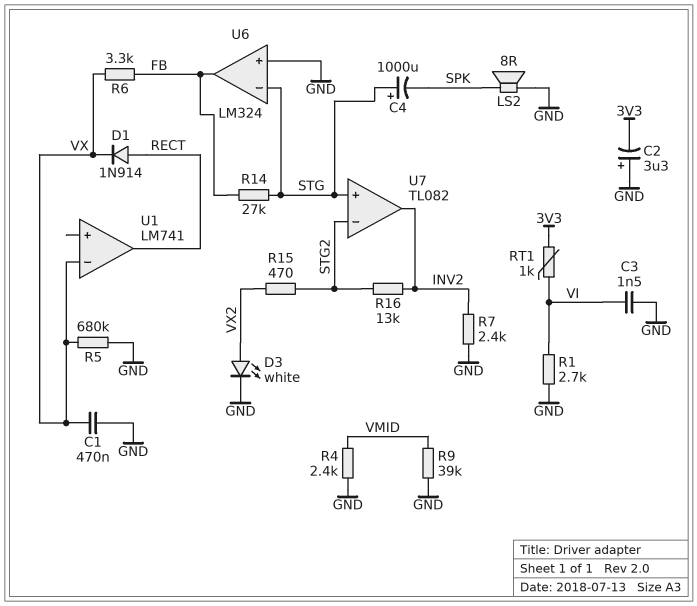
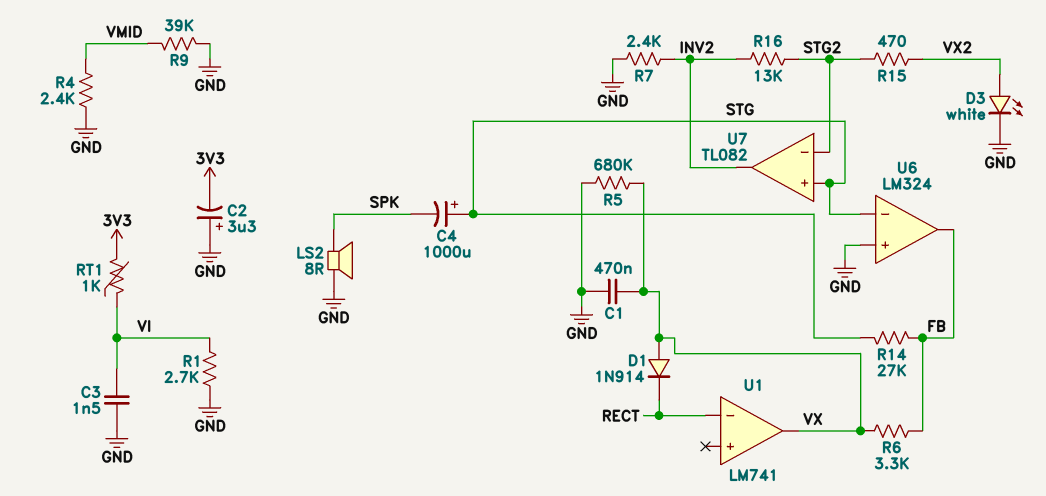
D1: diode 1N914 (A RECT, K VX) -> diode 1N914 (A VX, K RECT)
U1 pin in-: VX -> RECT
U1 pin out: RECT -> VX

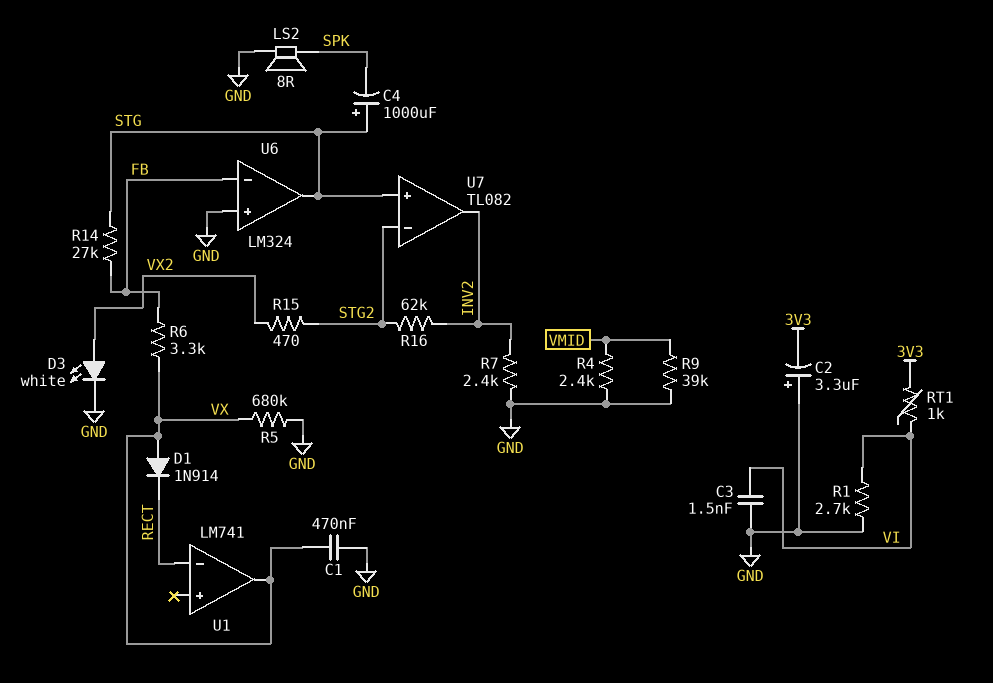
R16: 13k (INV2, STG2) -> 62k (INV2, STG2)
U6 pin in-: STG -> FB
U6 pin out: FB -> STG

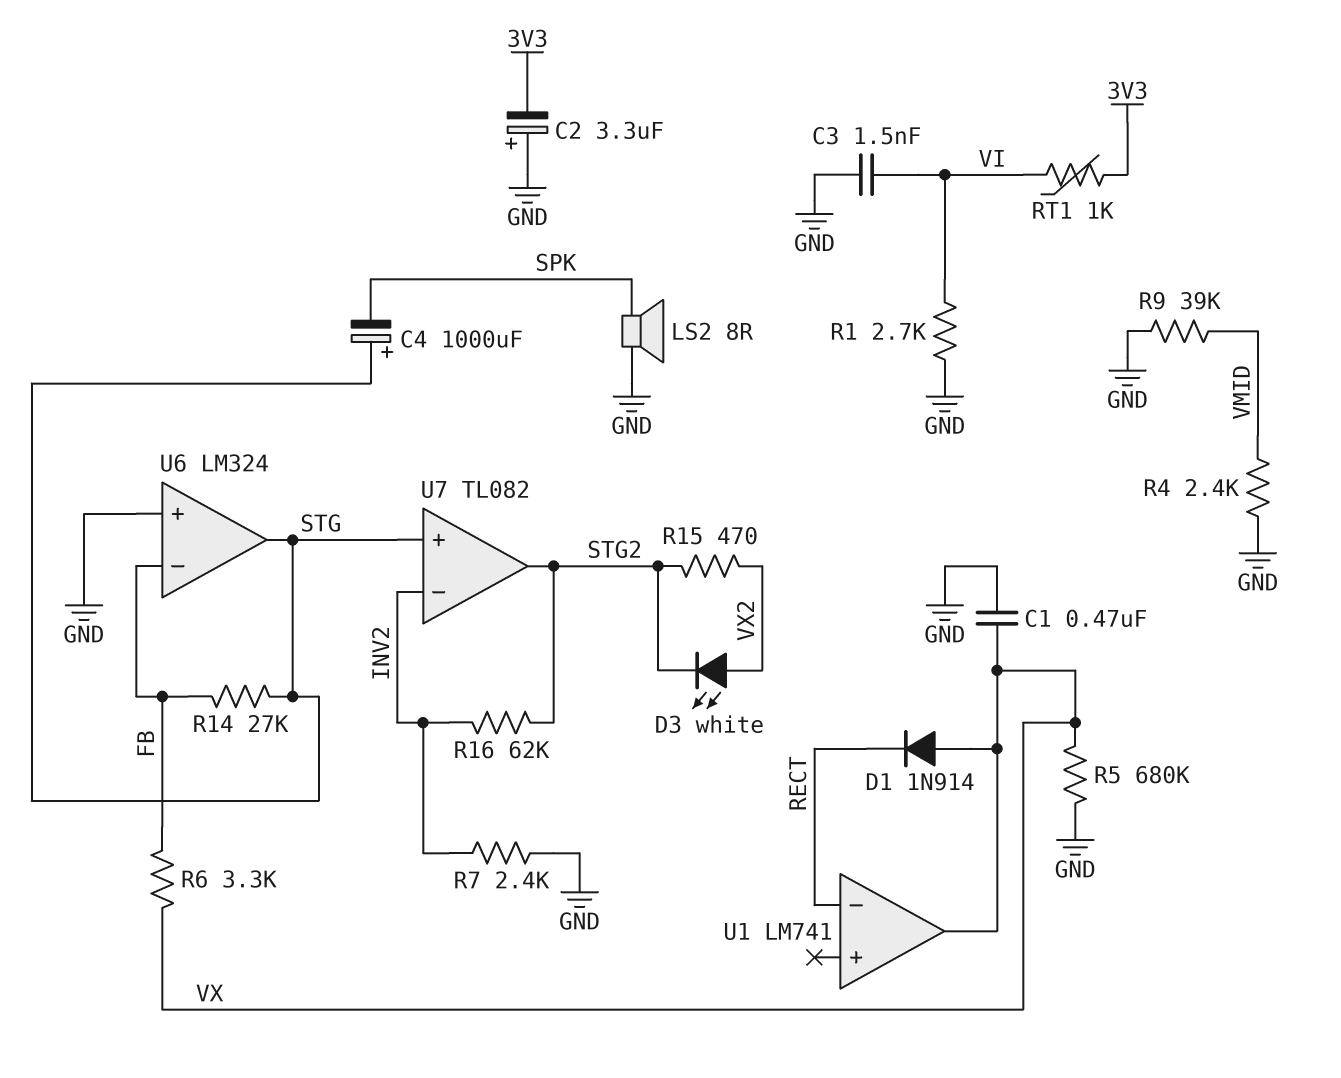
D3: LED white (A VX2, K GND) -> LED white (A VX2, K STG2)
U7 pin in-: STG2 -> INV2
U7 pin out: INV2 -> STG2

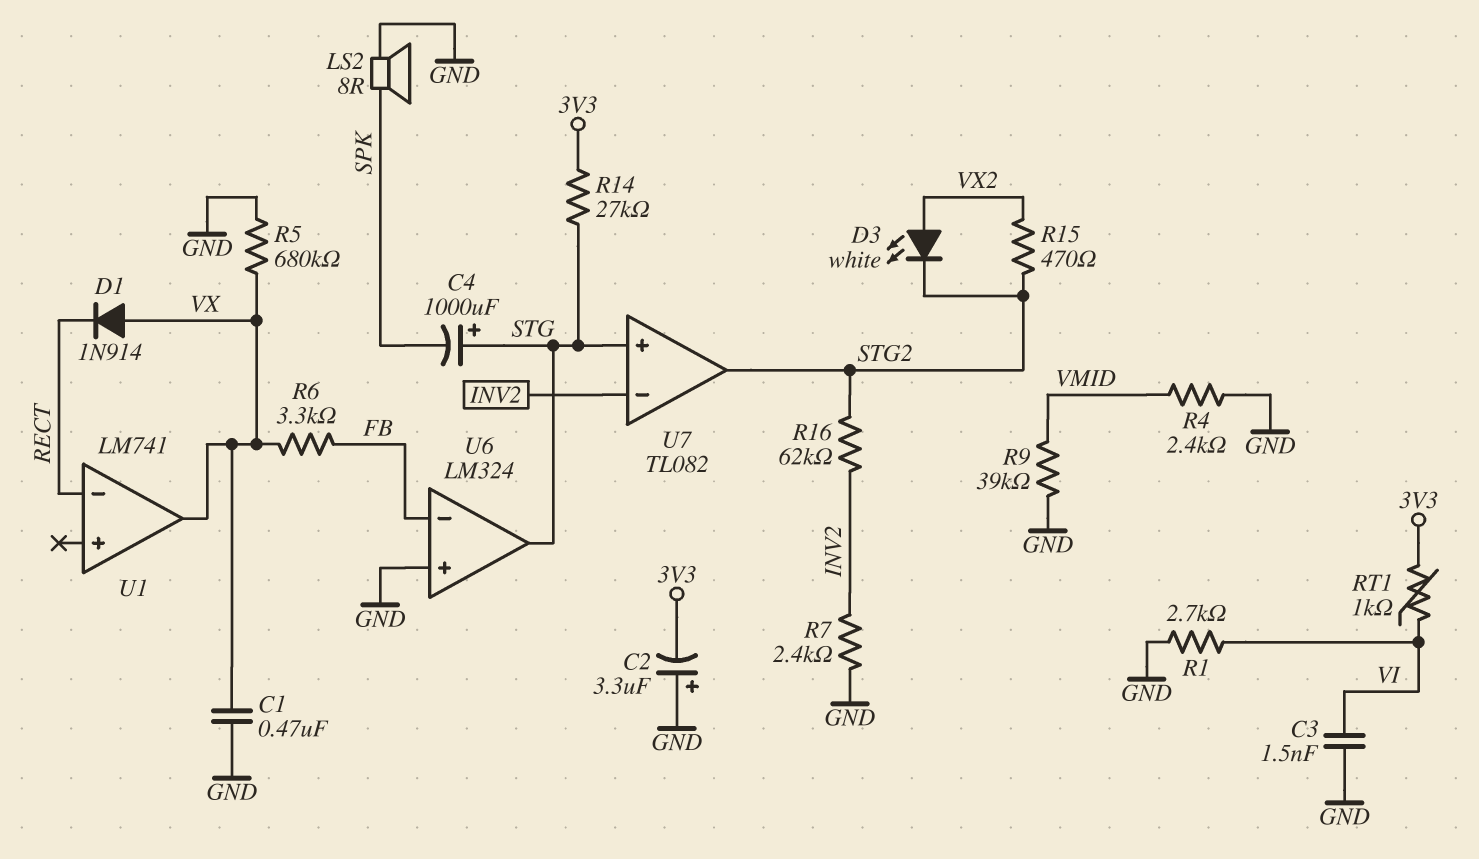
R14: 27k (FB, STG) -> 27k (3V3, STG)

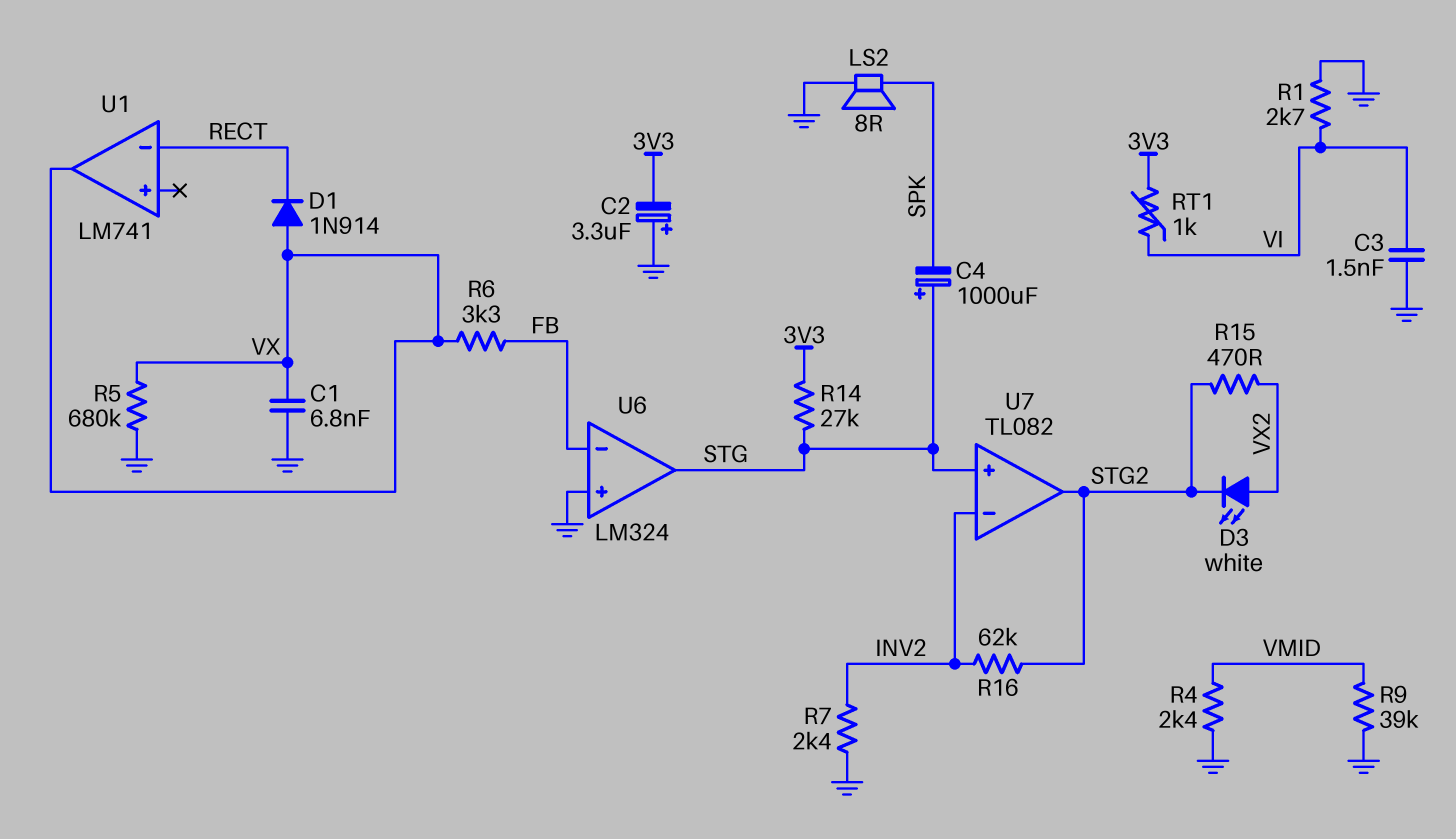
C1: 470nF (GND, VX) -> 6.8nF (GND, VX)

